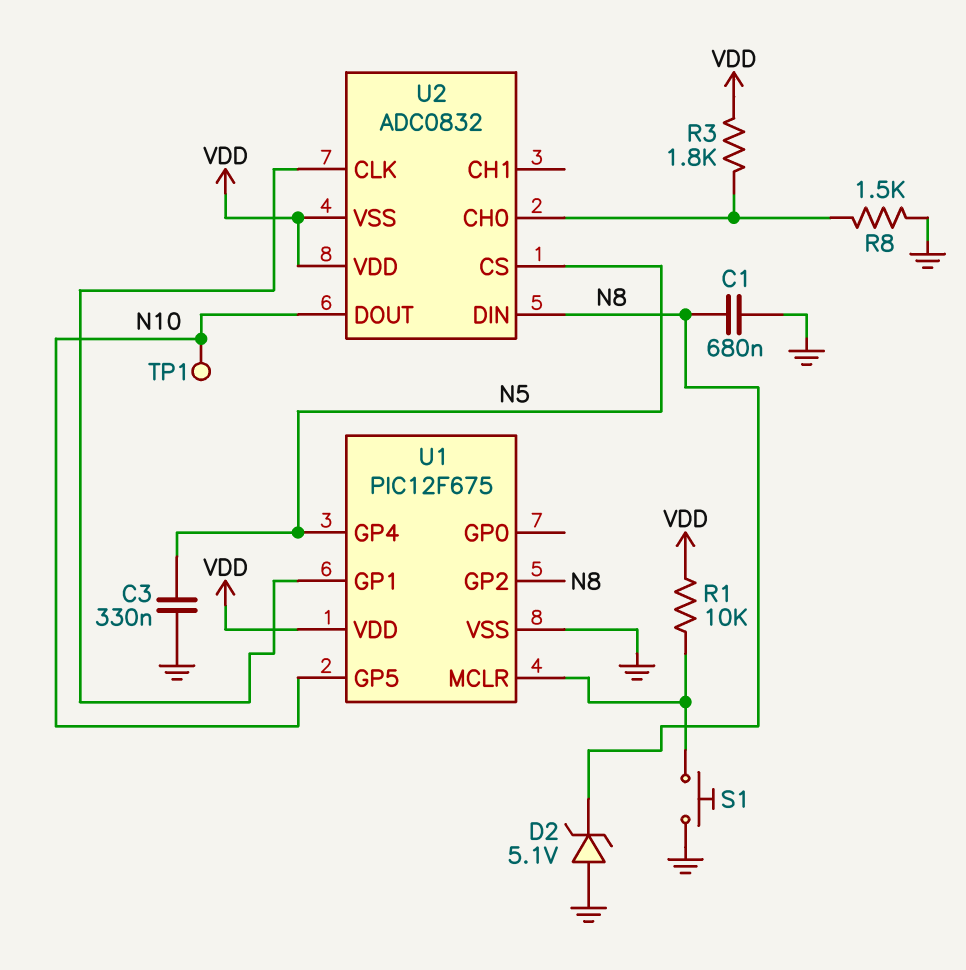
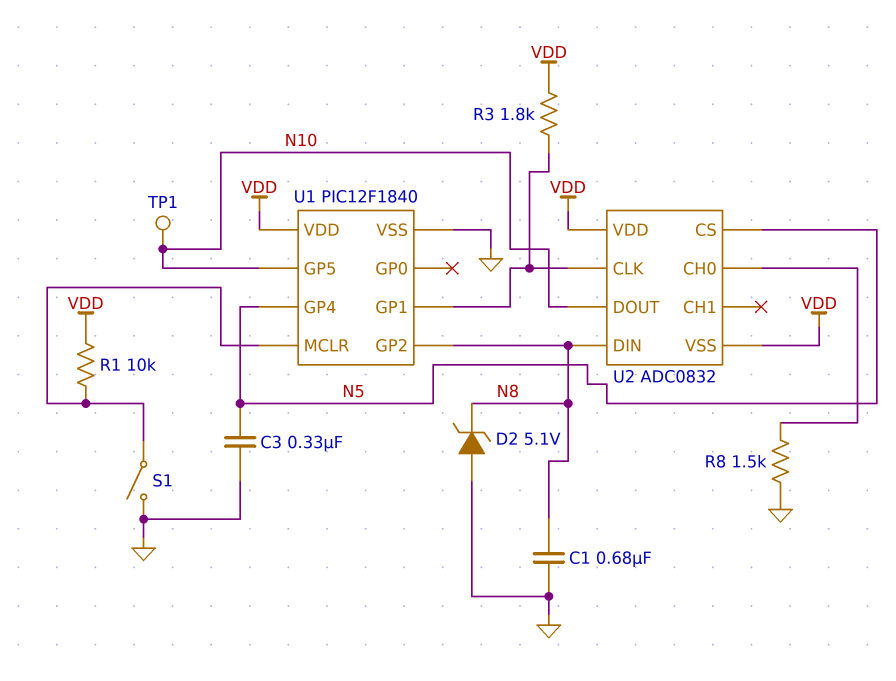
R3: 1.8k (U2/CH0, VDD) -> 1.8k (U1/GP1, VDD)
S1: button (GND, U1/MCLR) -> switch (GND, U1/MCLR)
U1: PIC12F675 -> PIC12F1840

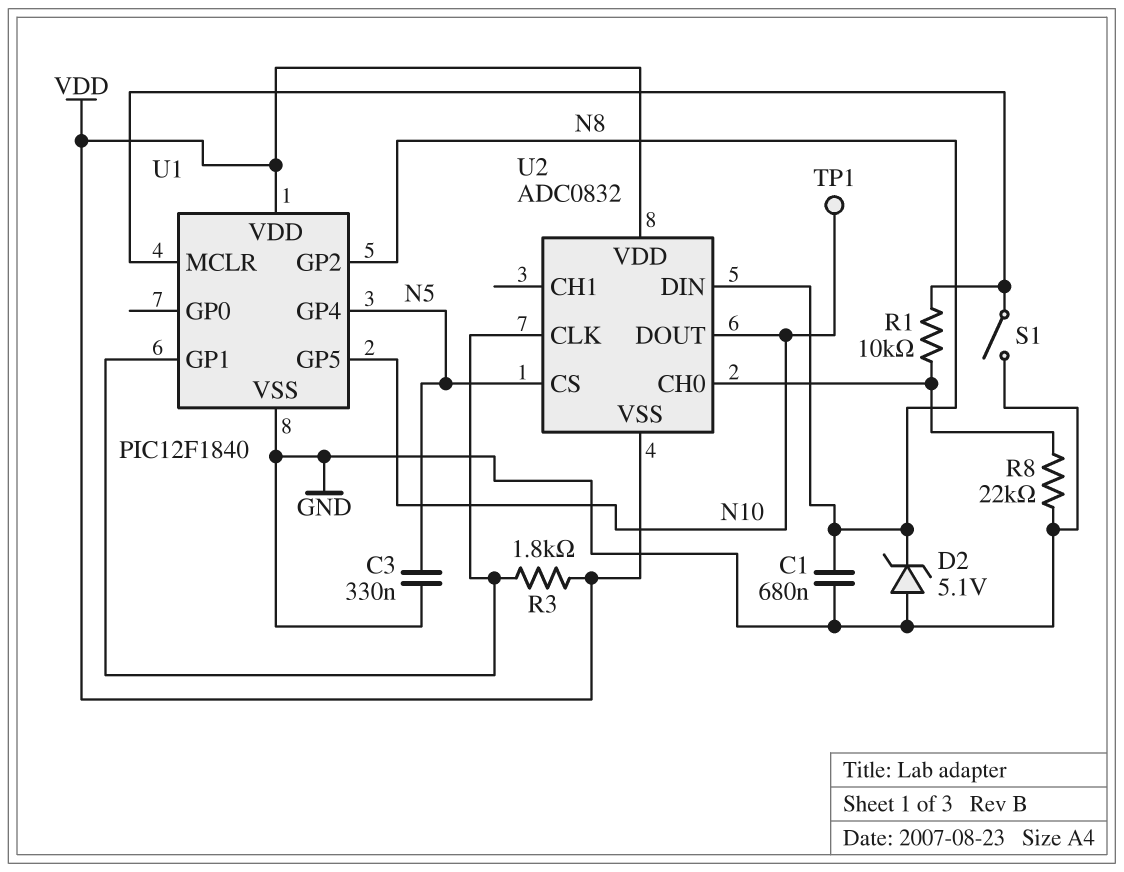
R1: 10k (U1/MCLR, VDD) -> 10k (U1/MCLR, U2/CH0)
R8: 1.5k (GND, U2/CH0) -> 22k (GND, U2/CH0)

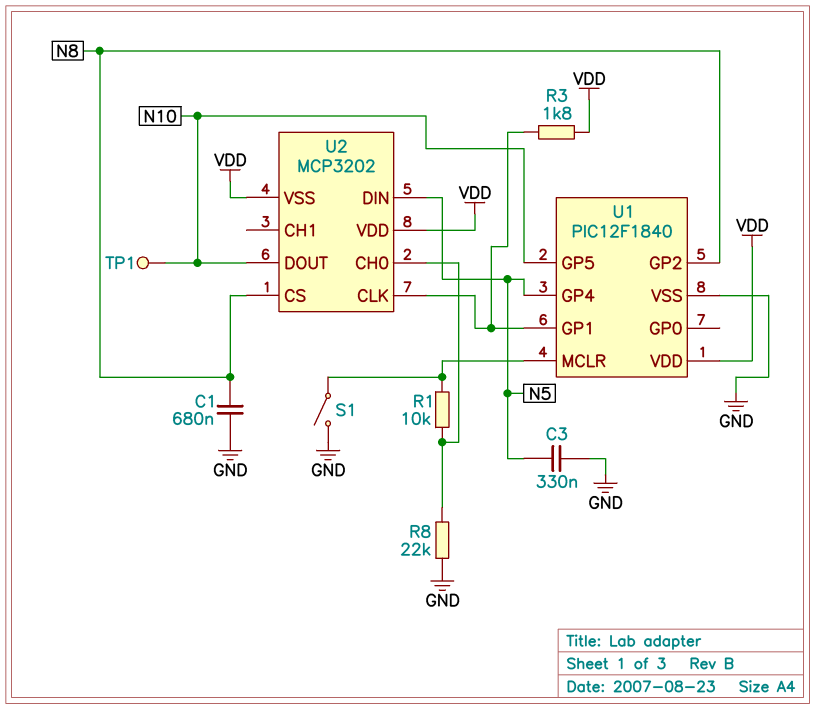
D2: zener 5.1V (A GND, K N8) -> none
U2: ADC0832 -> MCP3202
U2 pin CS: N5 -> N8
U2 pin DIN: N8 -> N5

